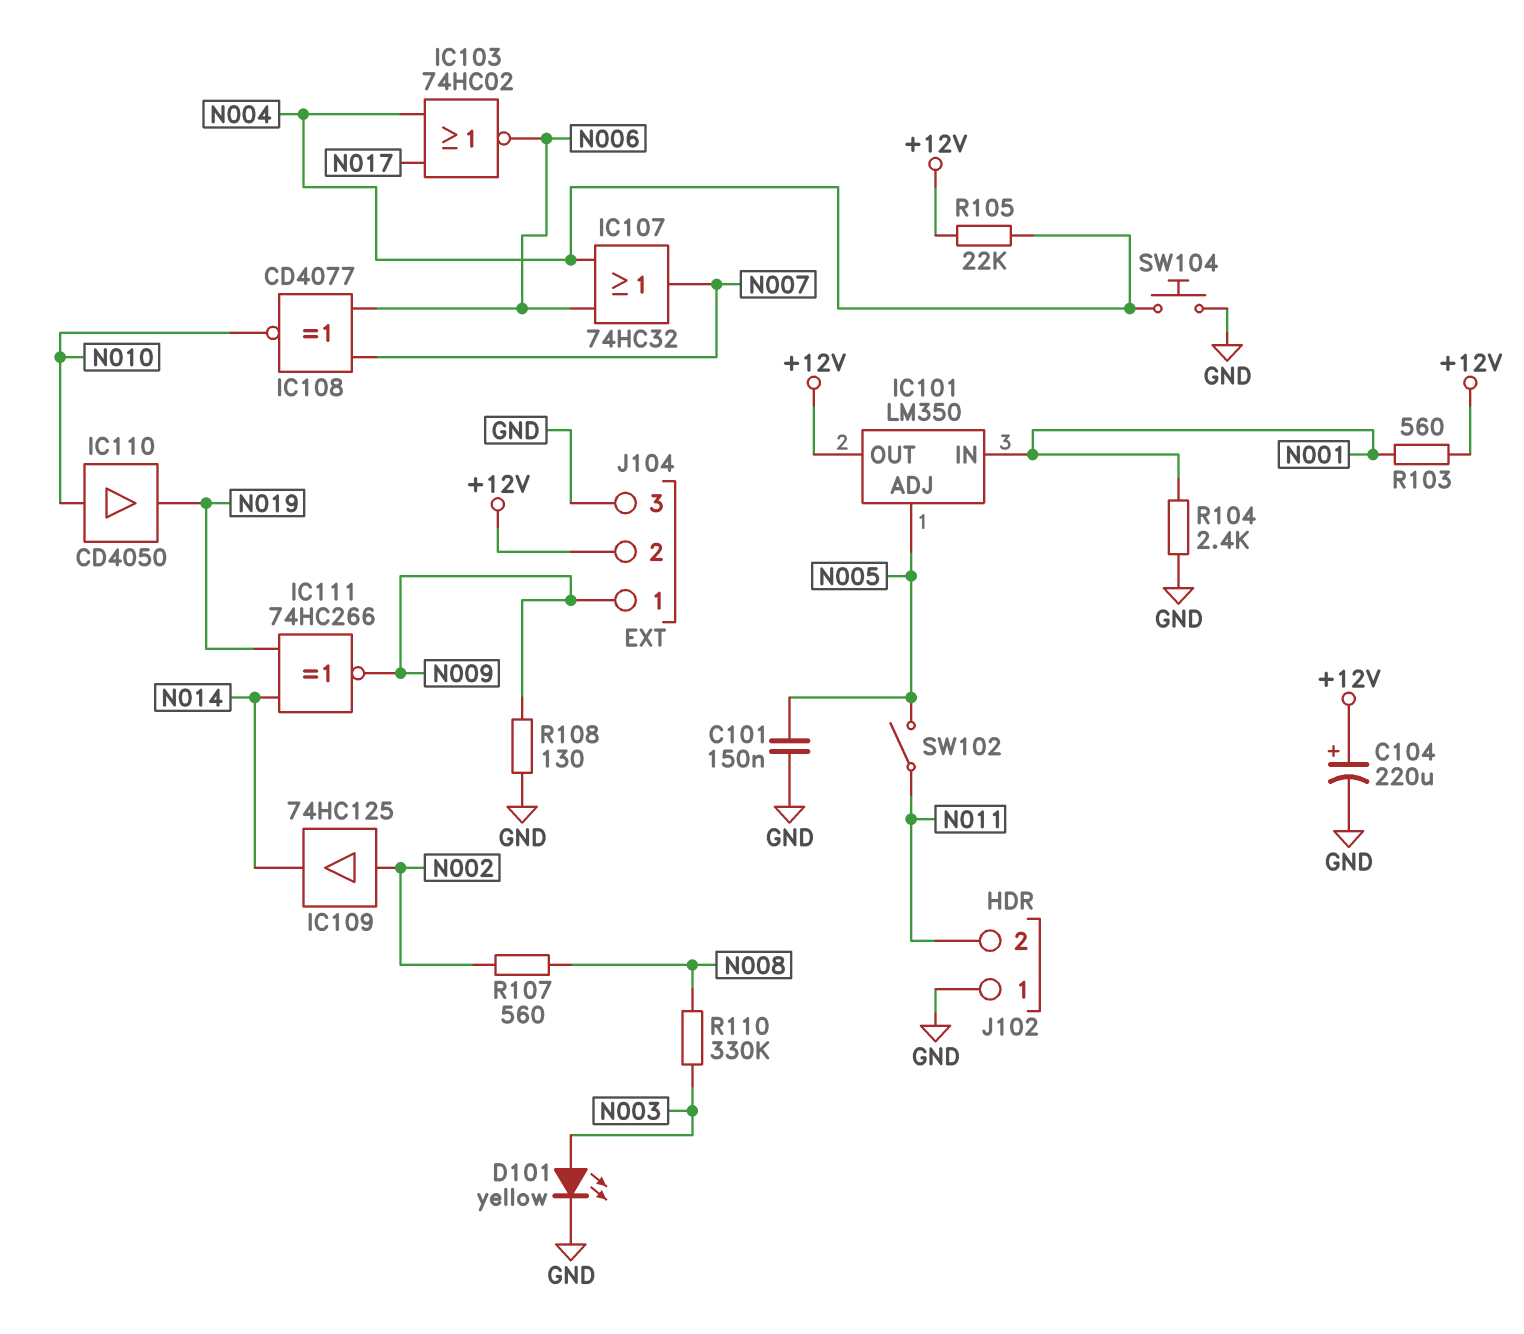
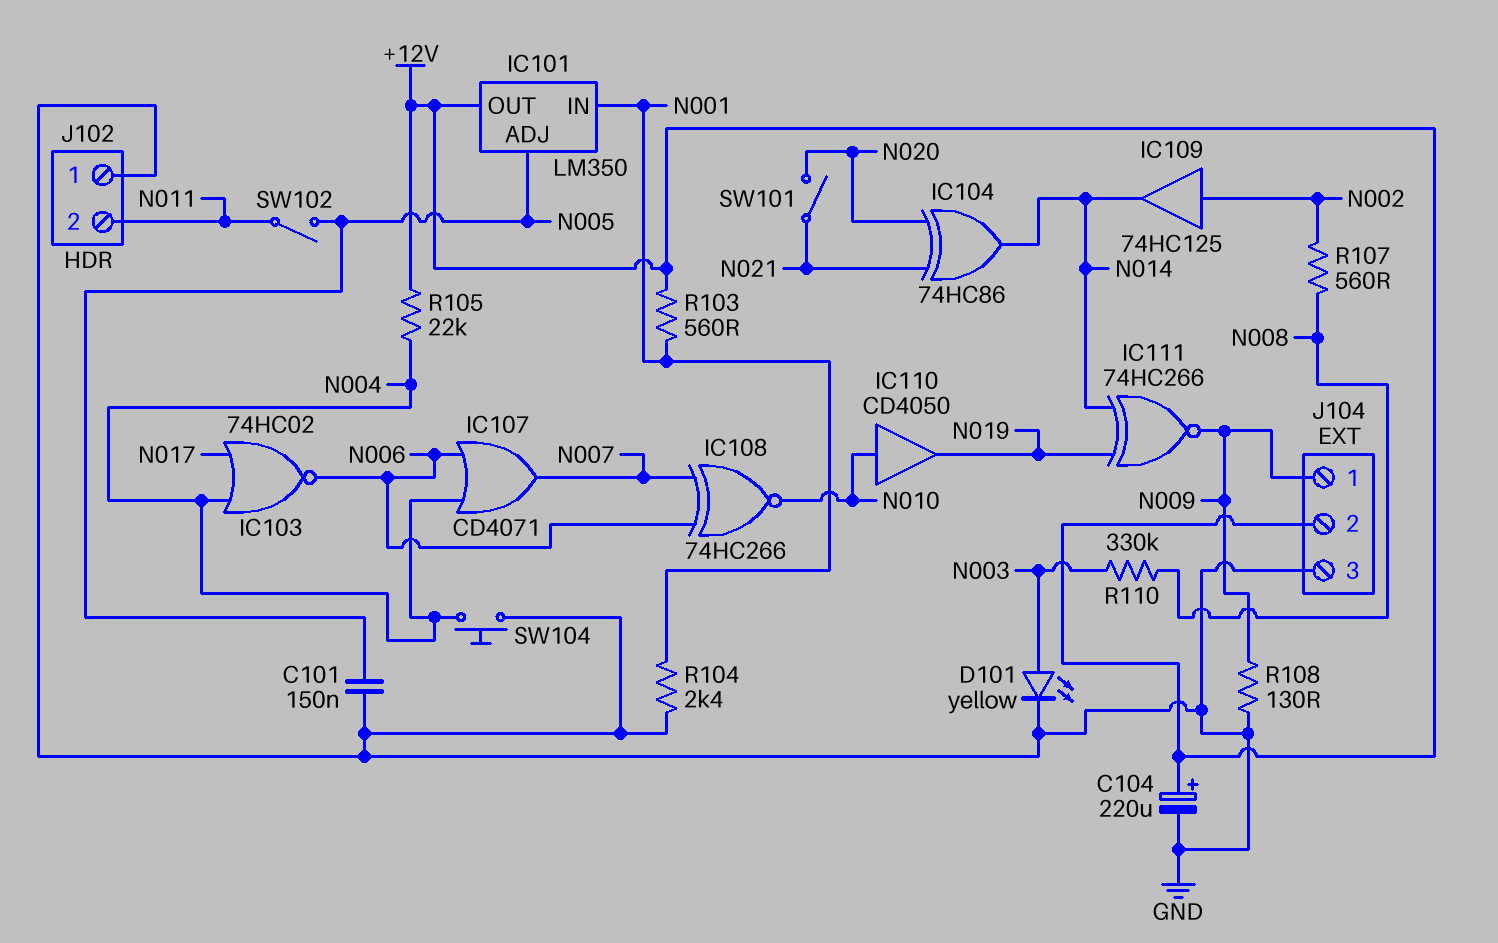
IC104: none -> XOR 74HC86 (in N020, in N021, out N014)
IC107: OR 74HC32 (in N004, in N006, out N007) -> OR CD4071 (in N004, in N006, out N007)
IC108: XNOR CD4077 (in N006, in N007, out N010) -> XNOR 74HC266 (in N006, in N007, out N010)
SW101: none -> switch (N020, N021)

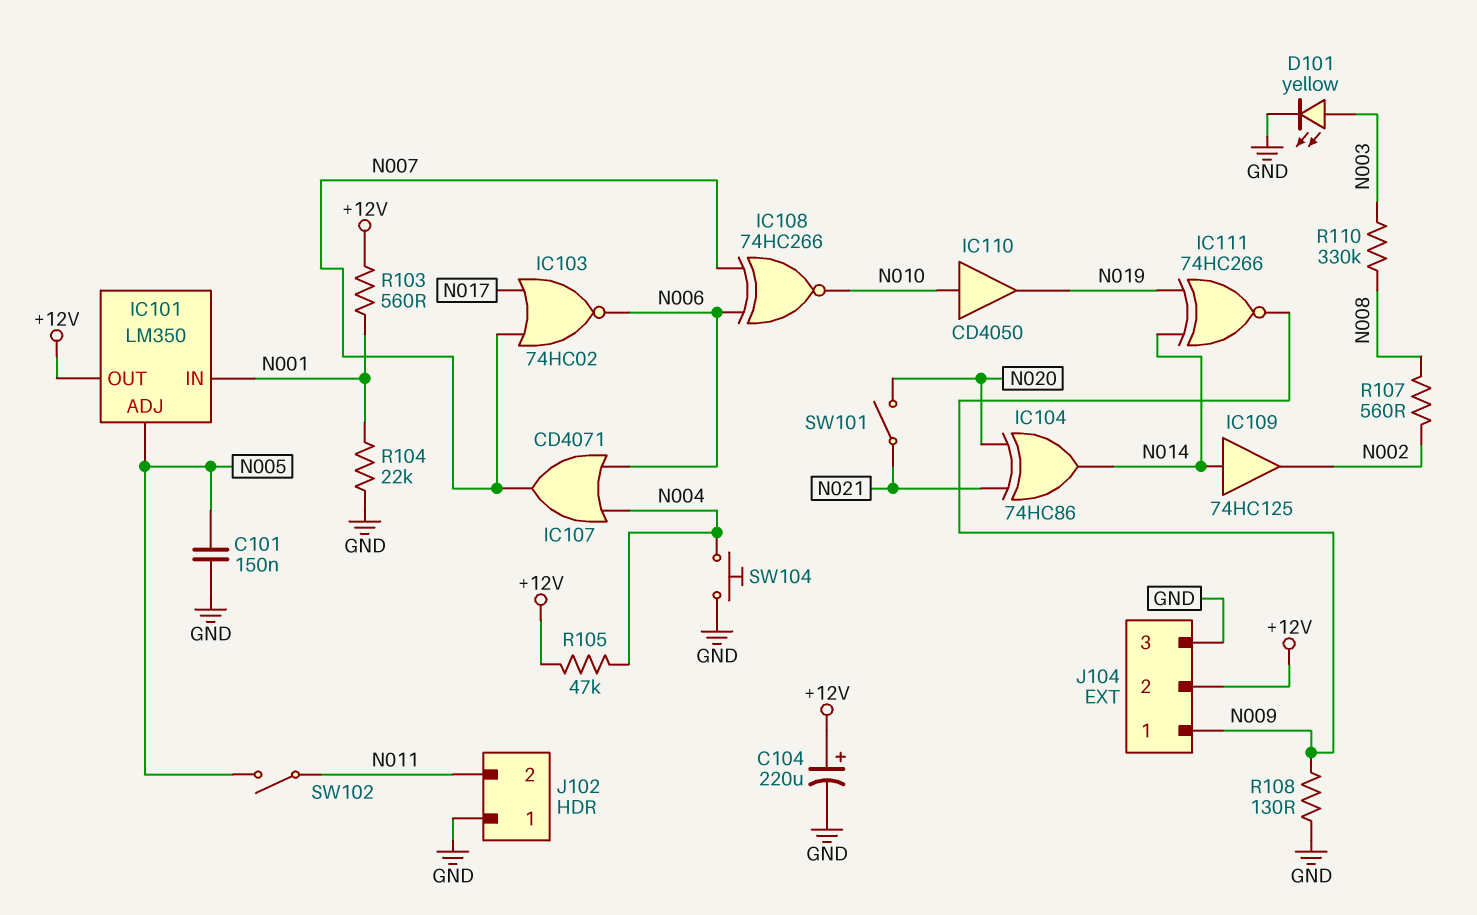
IC103: NOR 74HC02 (in N004, in N017, out N006) -> NOR 74HC02 (in N007, in N017, out N006)
IC109: buffer 74HC125 (in N002, out N014) -> buffer 74HC125 (in N014, out N002)
R104: 2.4k (GND, N001) -> 22k (GND, N001)
R105: 22k (+12V, N004) -> 47k (+12V, N004)

